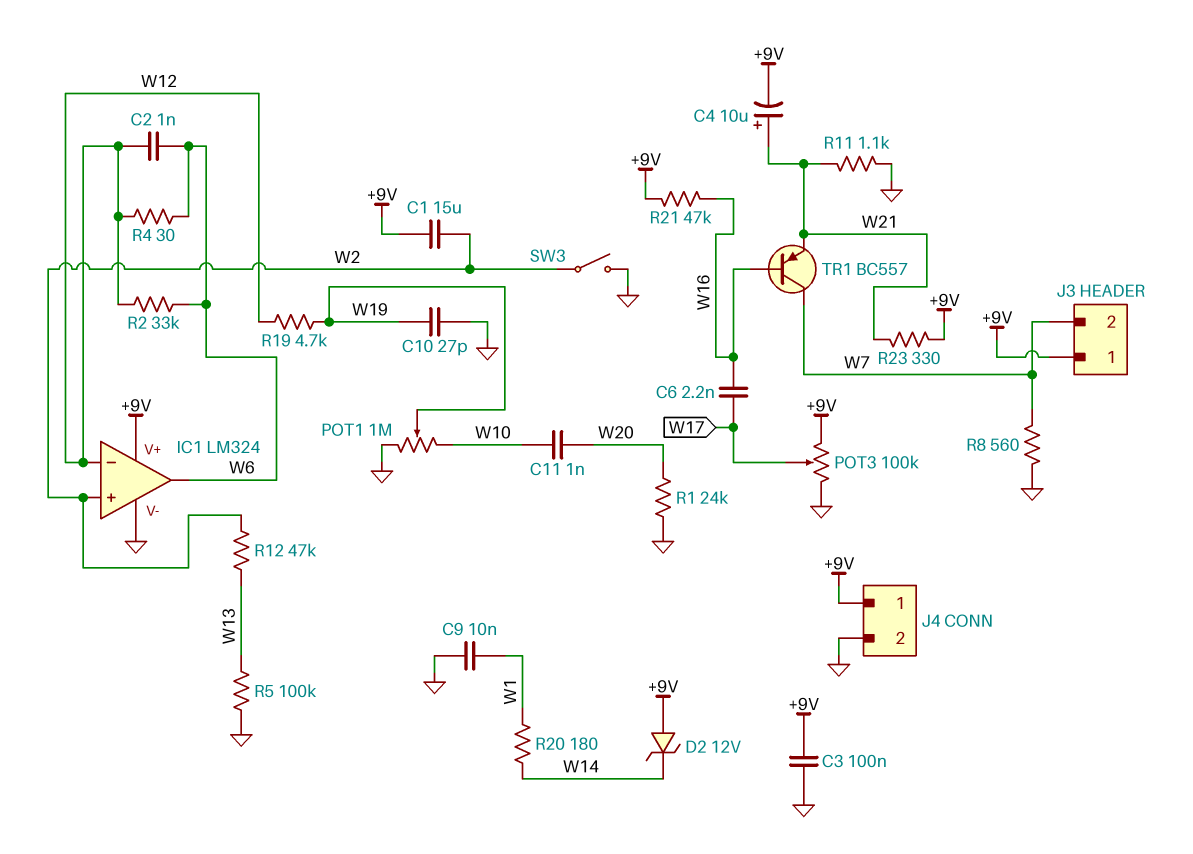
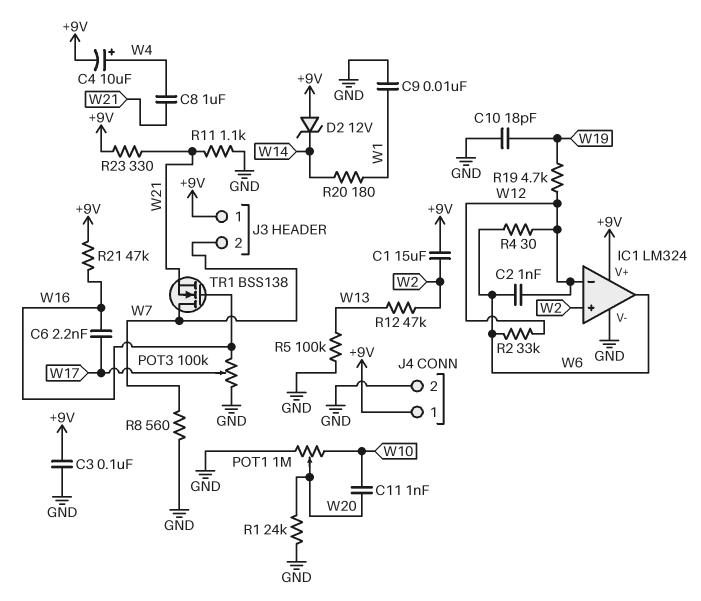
C4: 10uF (plus W21, minus +9V) -> 10uF (plus W4, minus +9V)
C8: none -> 1uF (W4, W21)
C10: 27pF (GND, W19) -> 18pF (GND, W19)
POT1: 1M (GND, W10, wiper W19) -> 1M (GND, W10, wiper W20)
POT3: 100k (+9V, GND, wiper W17) -> 100k (GND, W16, wiper W17)
SW3: switch (GND, W2) -> none
TR1: PNP BC557 (B W16, C W7, E W21) -> NMOS BSS138 (G W16, D W7, S W21)

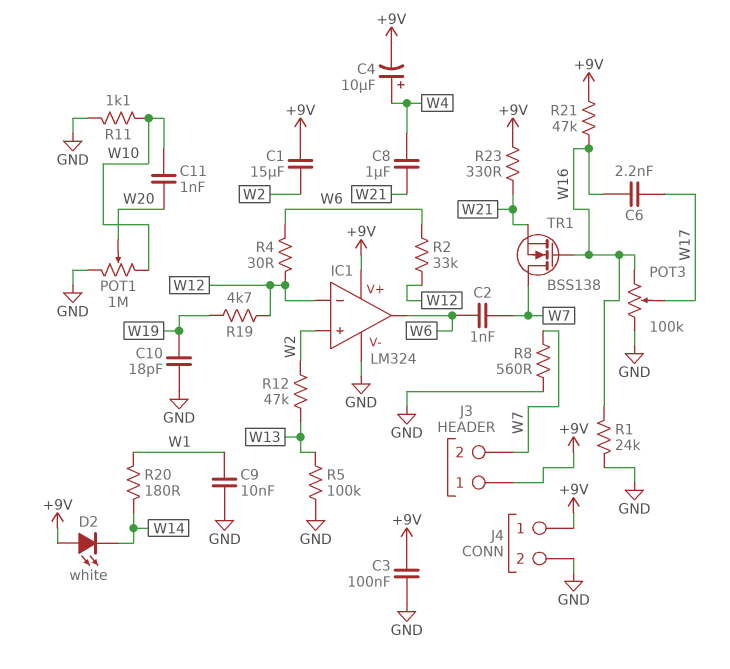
C2: 1nF (W6, W12) -> 1nF (W6, W7)
D2: zener 12V (A +9V, K W14) -> LED white (A +9V, K W14)
R1: 24k (GND, W20) -> 24k (GND, W16)
R11: 1.1k (GND, W21) -> 1.1k (GND, W10)

